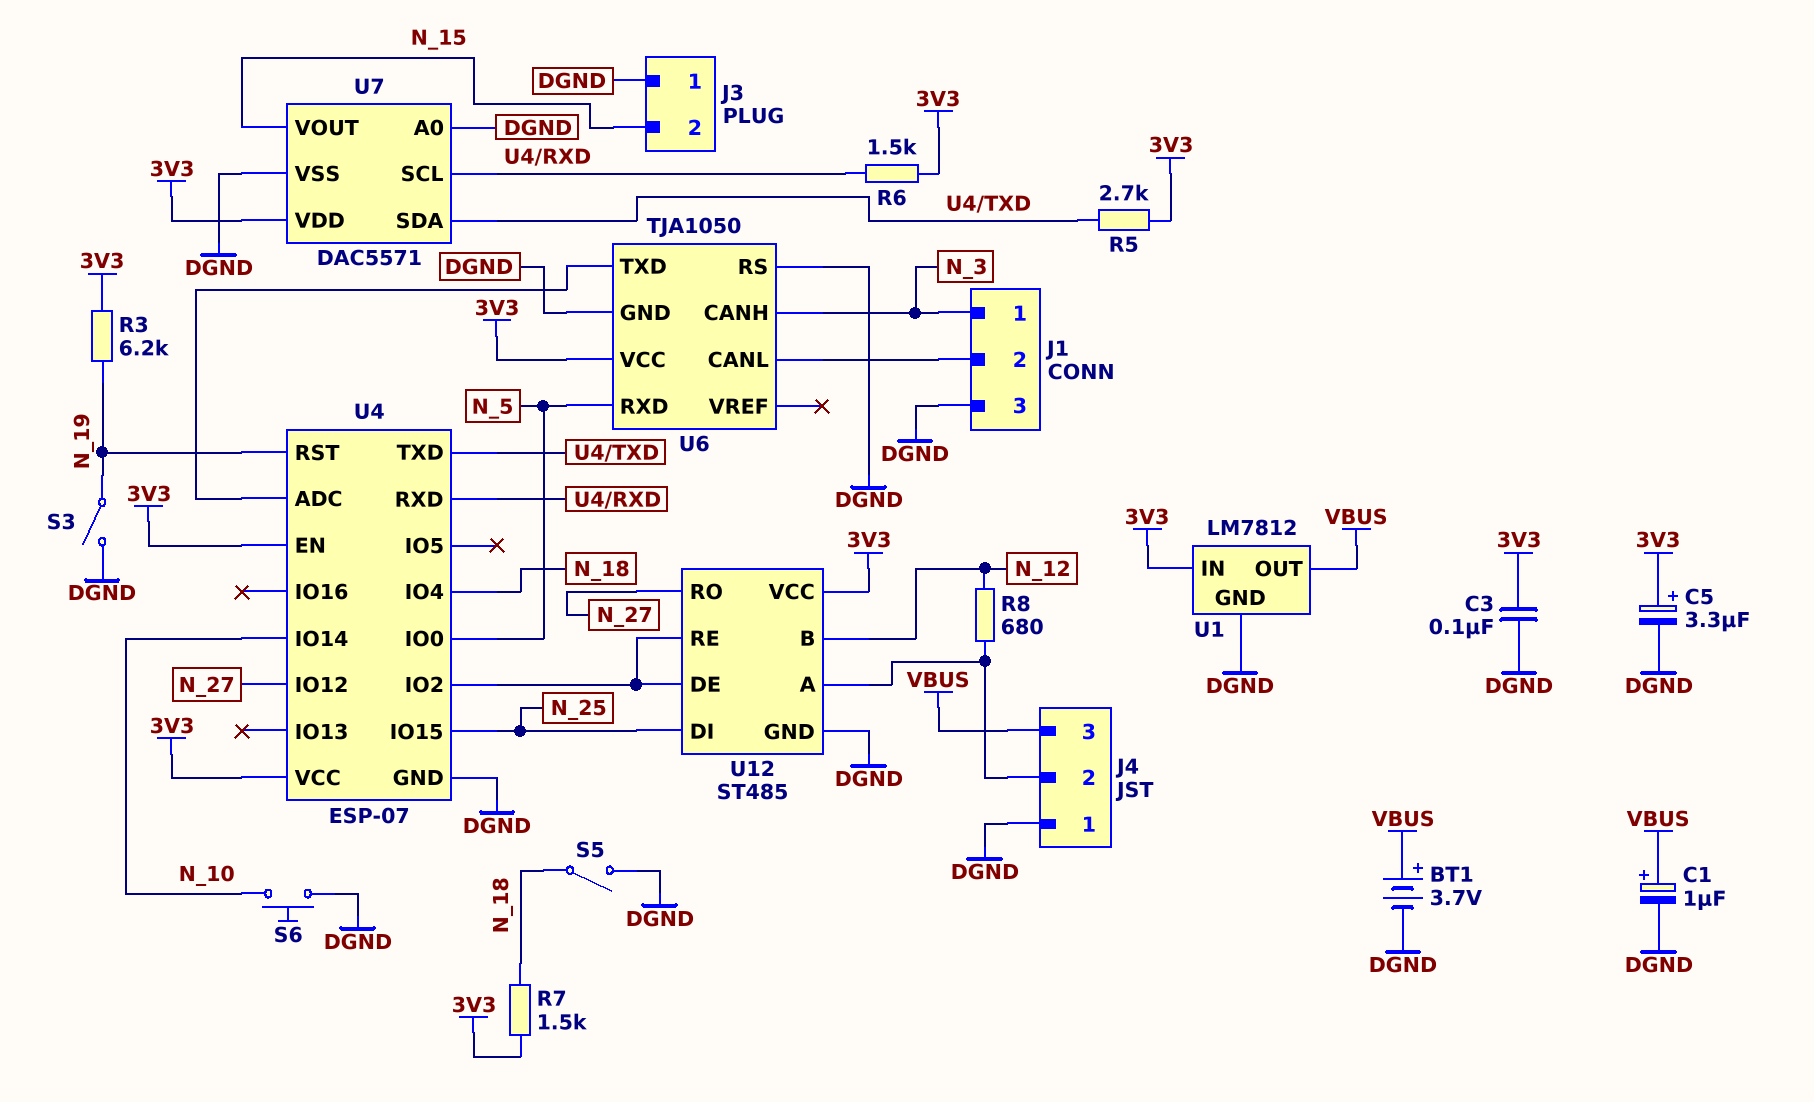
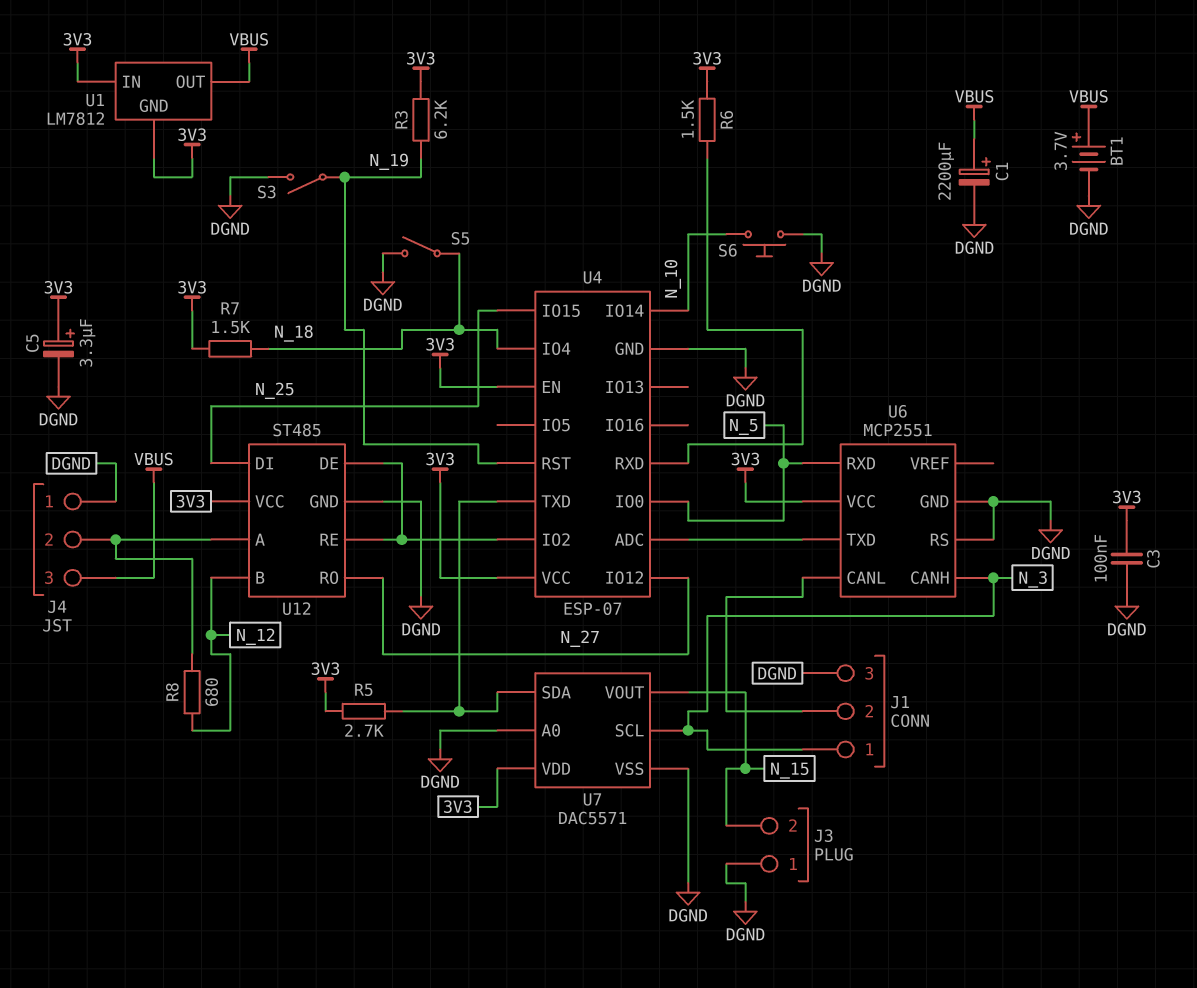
C1: 1uF (plus VBUS, minus DGND) -> 2200uF (plus VBUS, minus DGND)
U1 pin GND: DGND -> 3V3
U6: TJA1050 -> MCP2551
U7 pin SCL: U4/RXD -> N_3

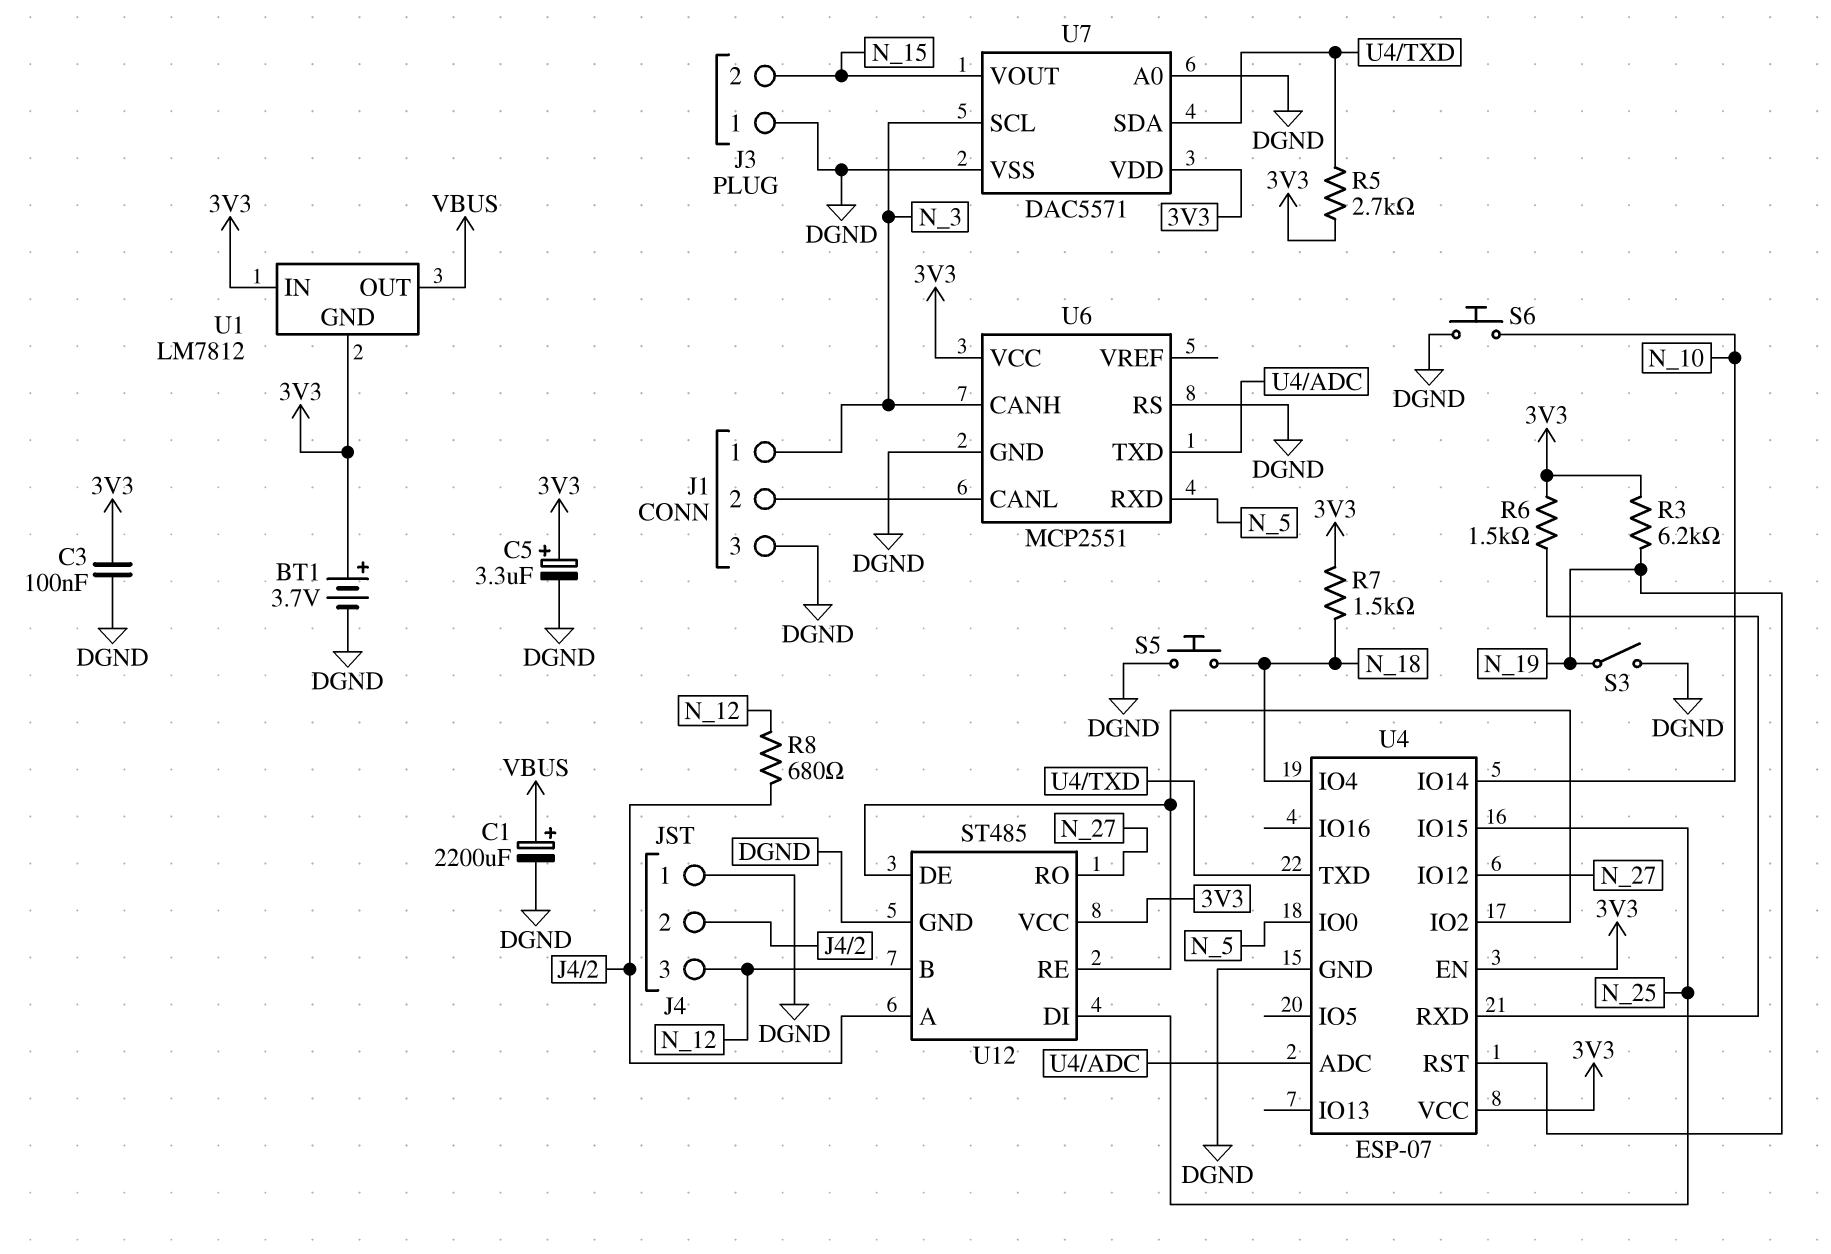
BT1: 3.7V (plus VBUS, minus DGND) -> 3.7V (plus 3V3, minus DGND)
J4 pin 3: VBUS -> N_12
S5: switch (DGND, N_18) -> button (DGND, N_18)

